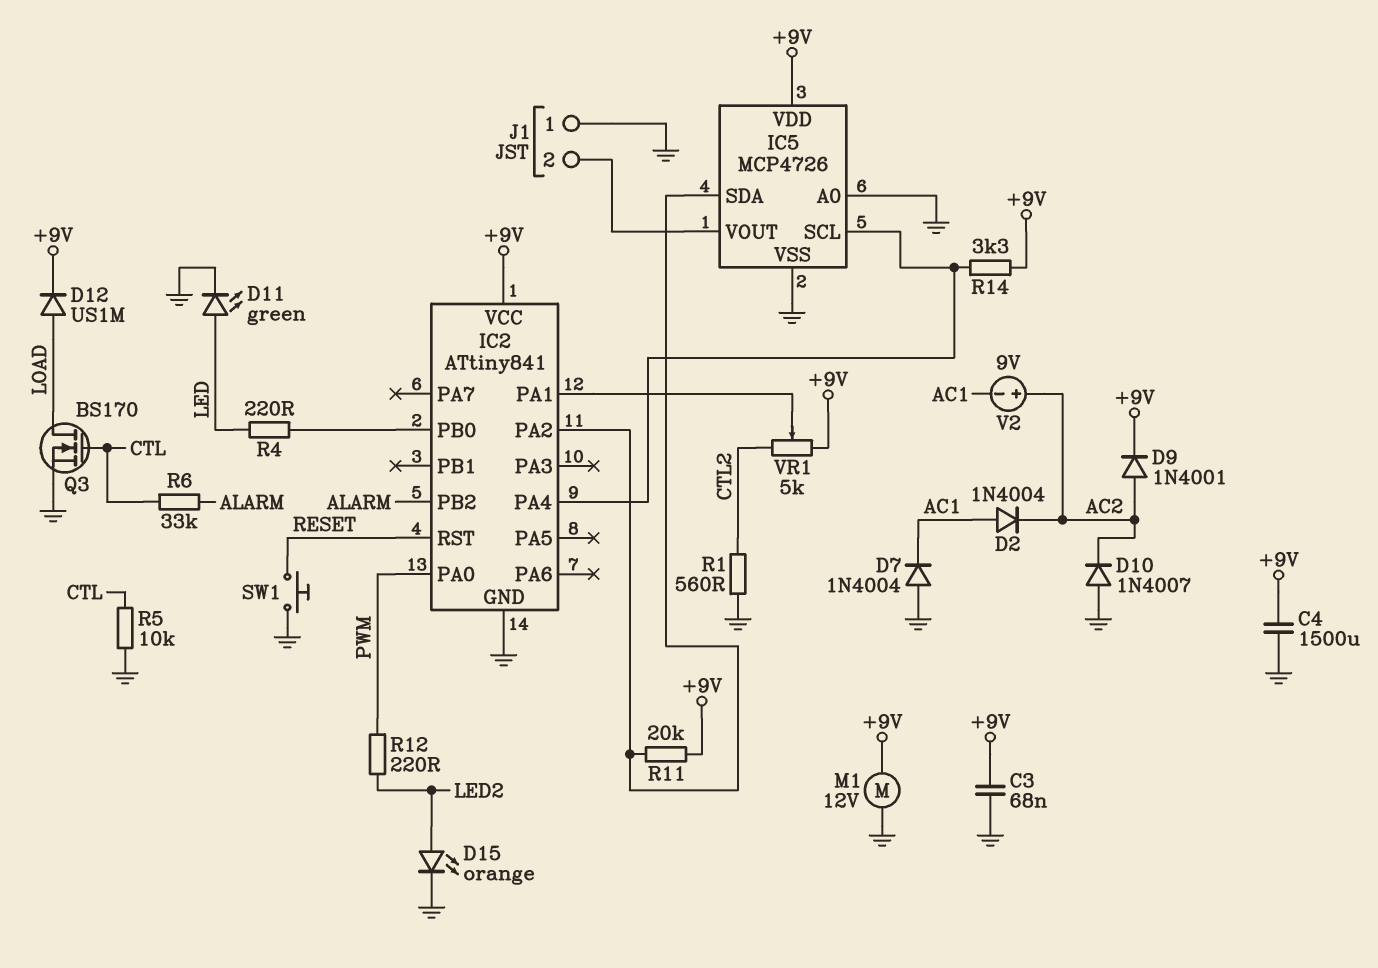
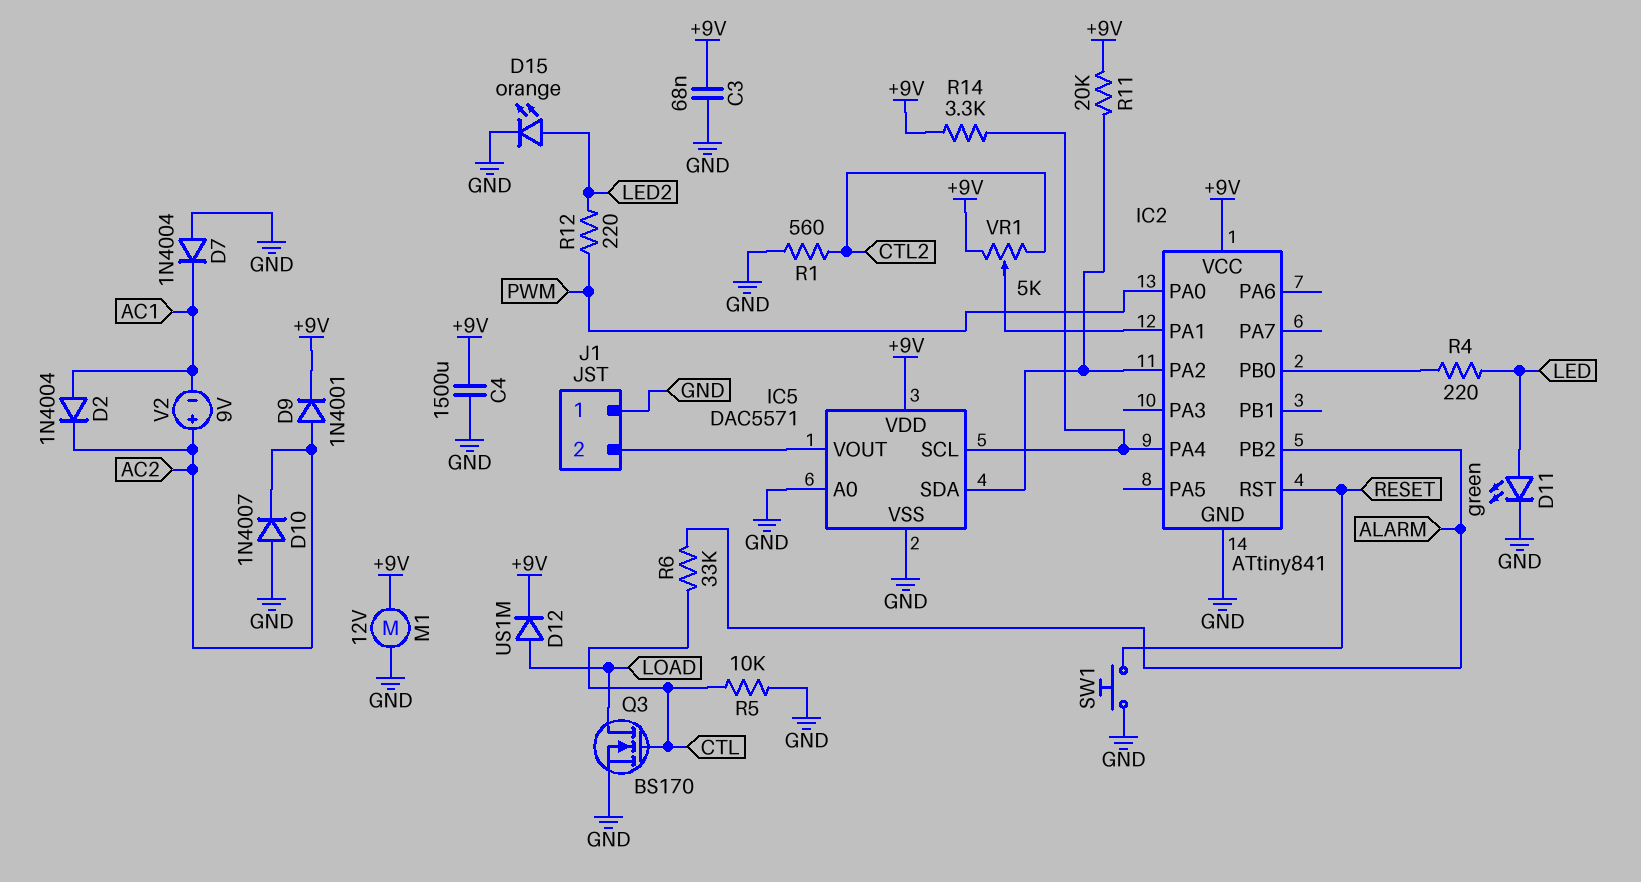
IC5: MCP4726 -> DAC5571

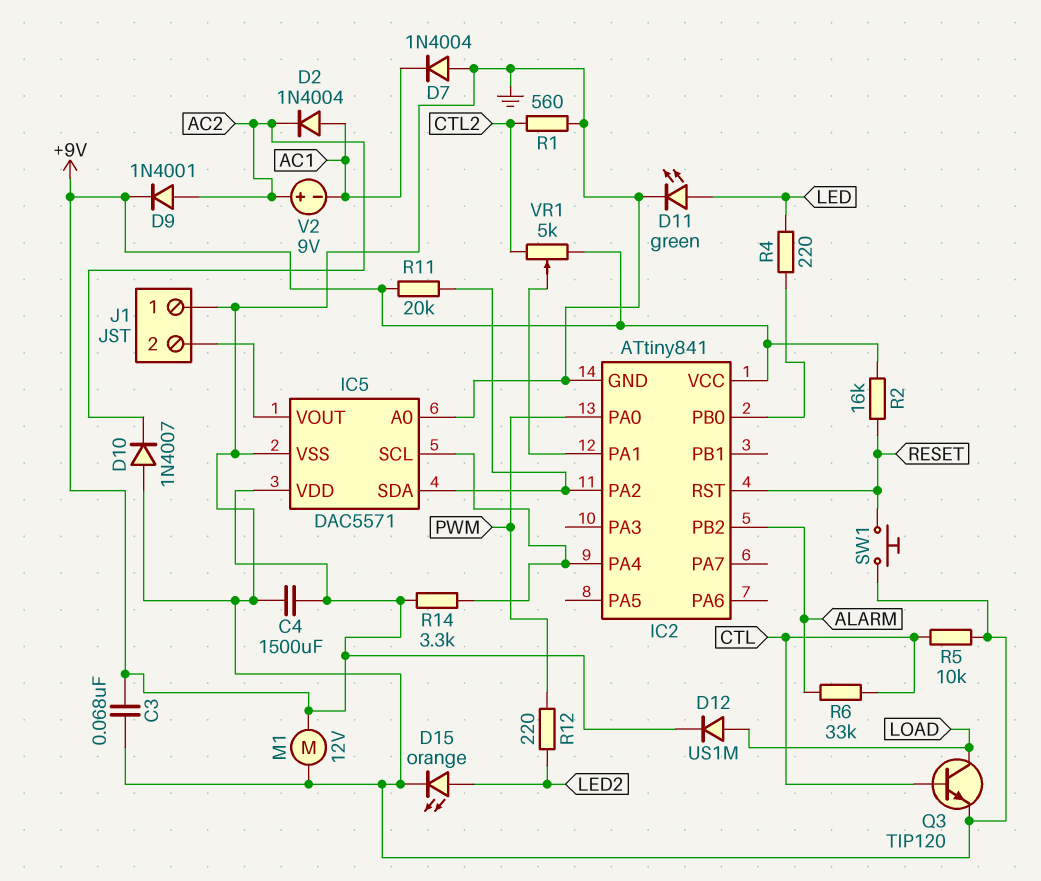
Q3: NMOS BS170 (G CTL, D LOAD, S GND) -> NPN TIP120 (B CTL, C LOAD, E GND)
R2: none -> 16k (+9V, RESET)

